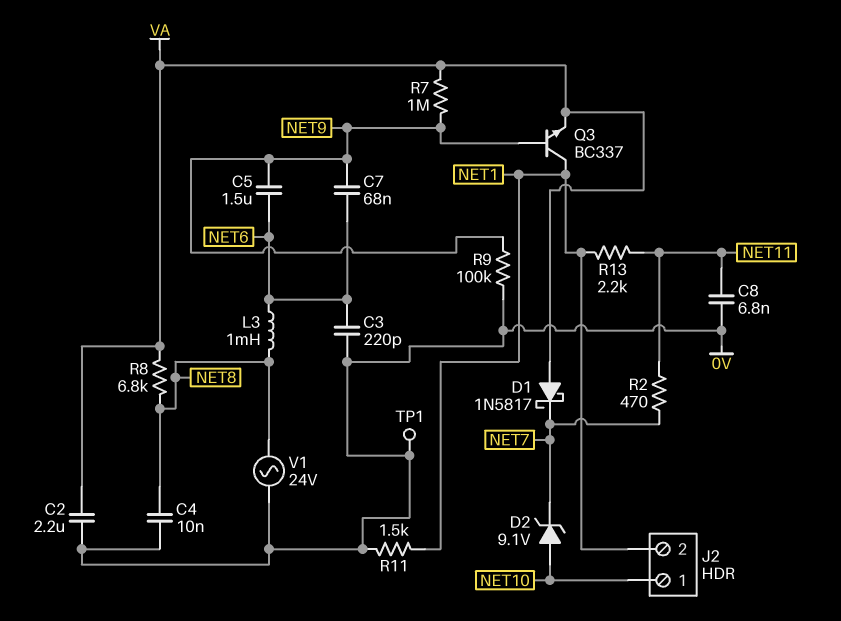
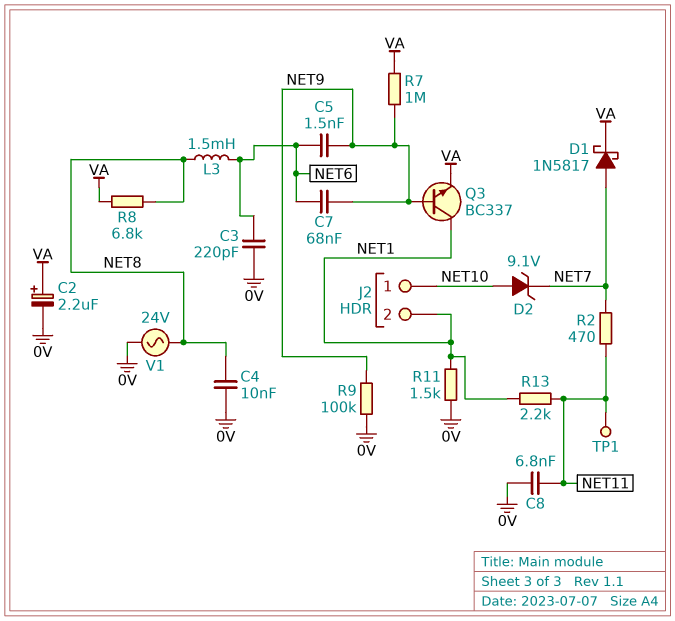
C2: 2.2uF (0V, VA) -> 2.2uF (plus VA, minus 0V)
C5: 1.5uF (NET6, NET9) -> 1.5nF (NET6, NET9)
D1: schottky 1N5817 (A VA, K NET7) -> schottky 1N5817 (A NET7, K VA)
L3: 1mH (NET6, NET8) -> 1.5mH (NET6, NET8)
TP1: test point (0V) -> test point (NET11)

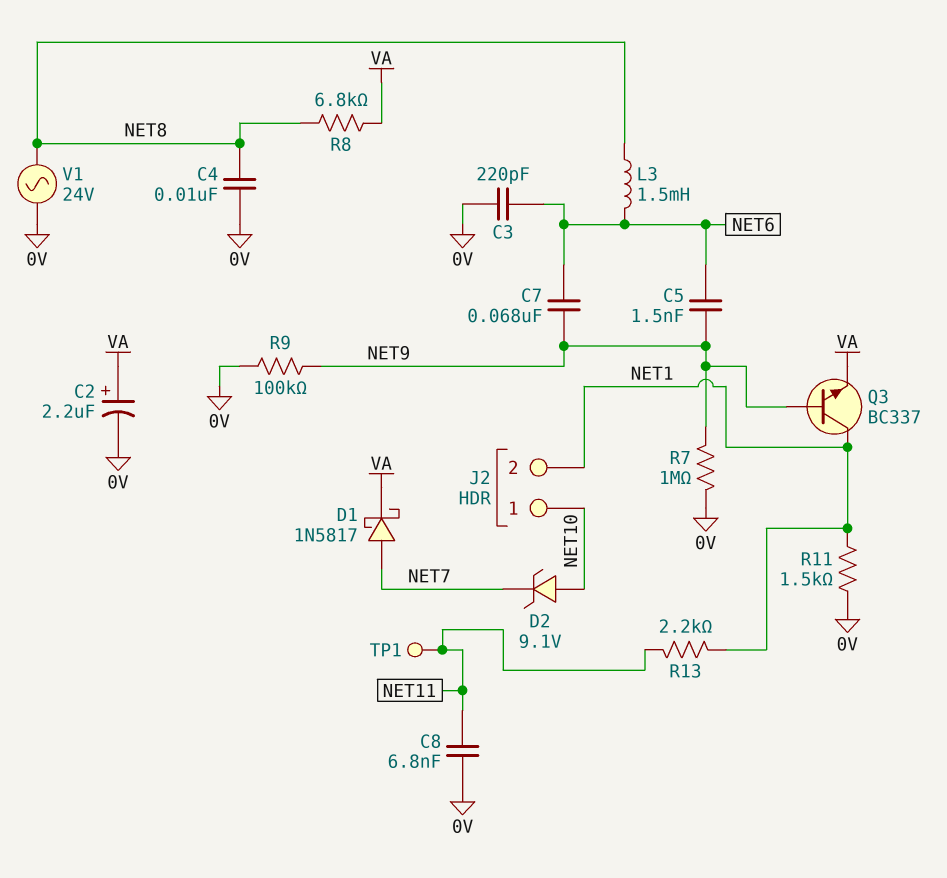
R2: 470 (NET7, NET11) -> none
R7: 1M (NET9, VA) -> 1M (0V, NET9)

